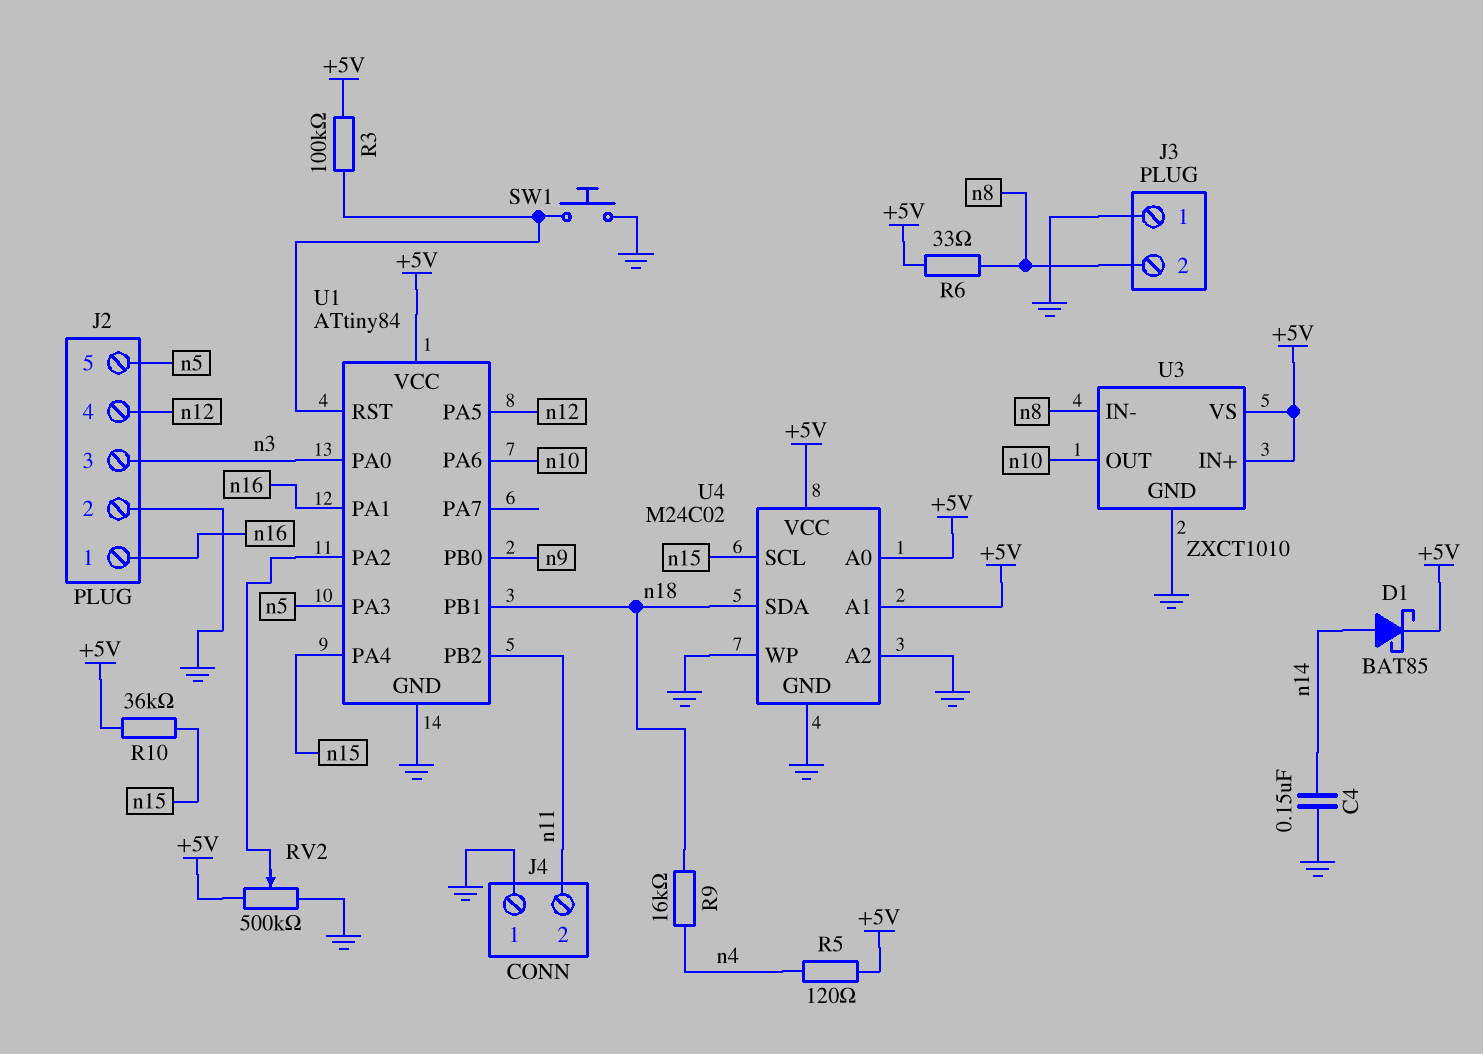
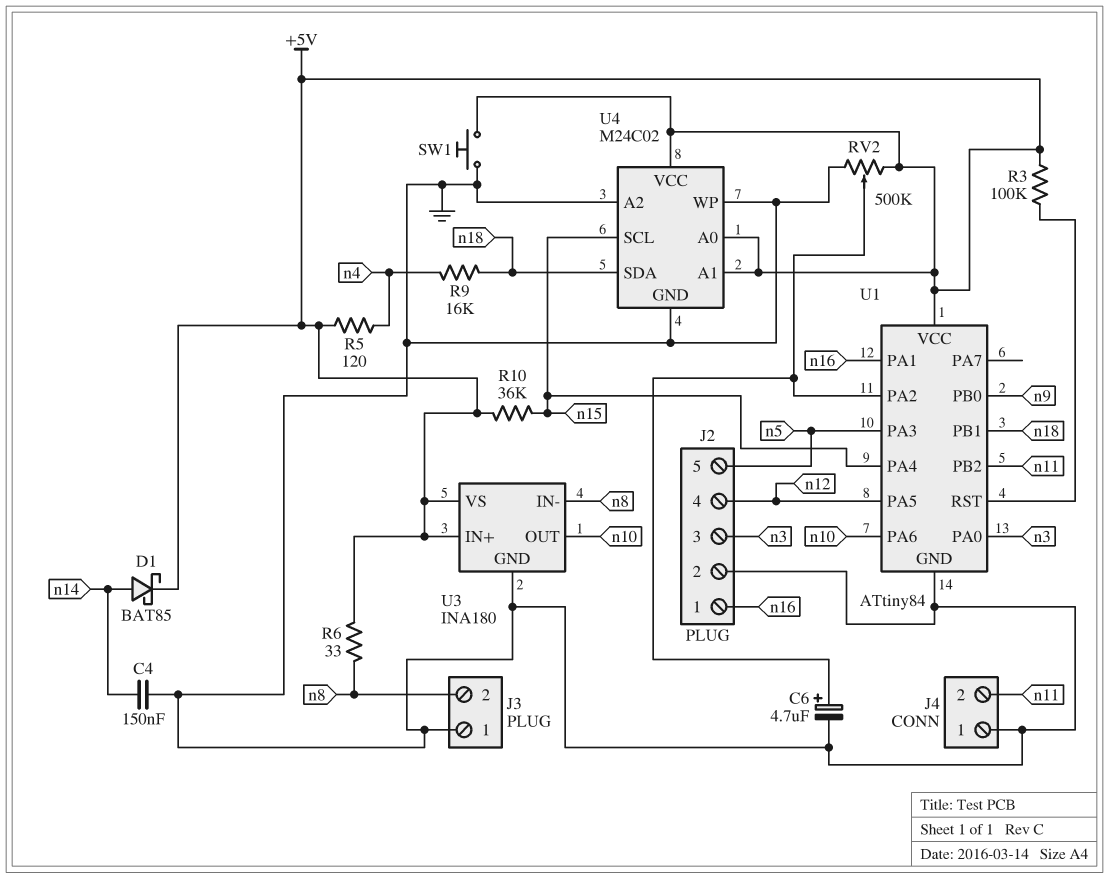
C6: none -> 4.7uF (plus U1/PA2, minus GND)
SW1: button (GND, U1/RST) -> button (+5V, GND)
U3: ZXCT1010 -> INA180

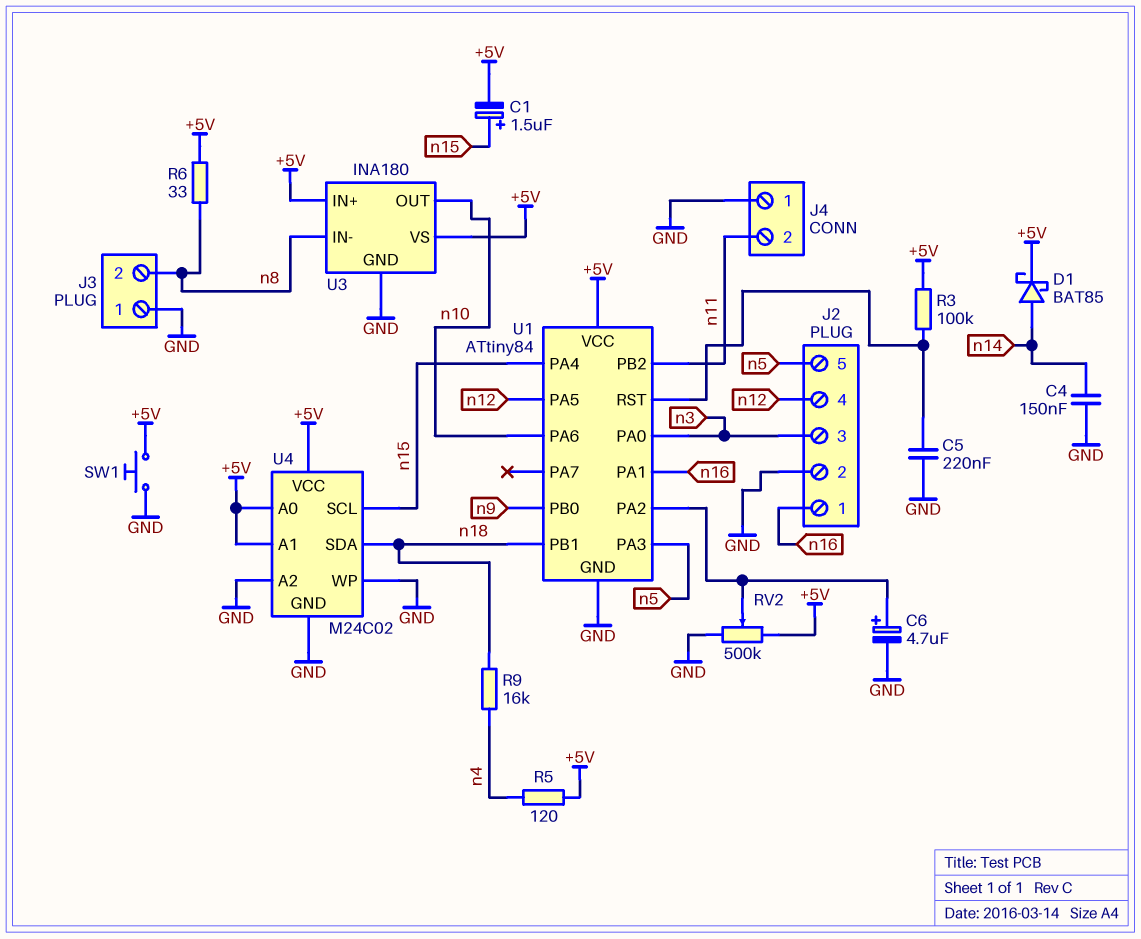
C1: none -> 1.5uF (plus n15, minus +5V)
C5: none -> 220nF (GND, U1/RST)
R10: 36k (+5V, n15) -> none

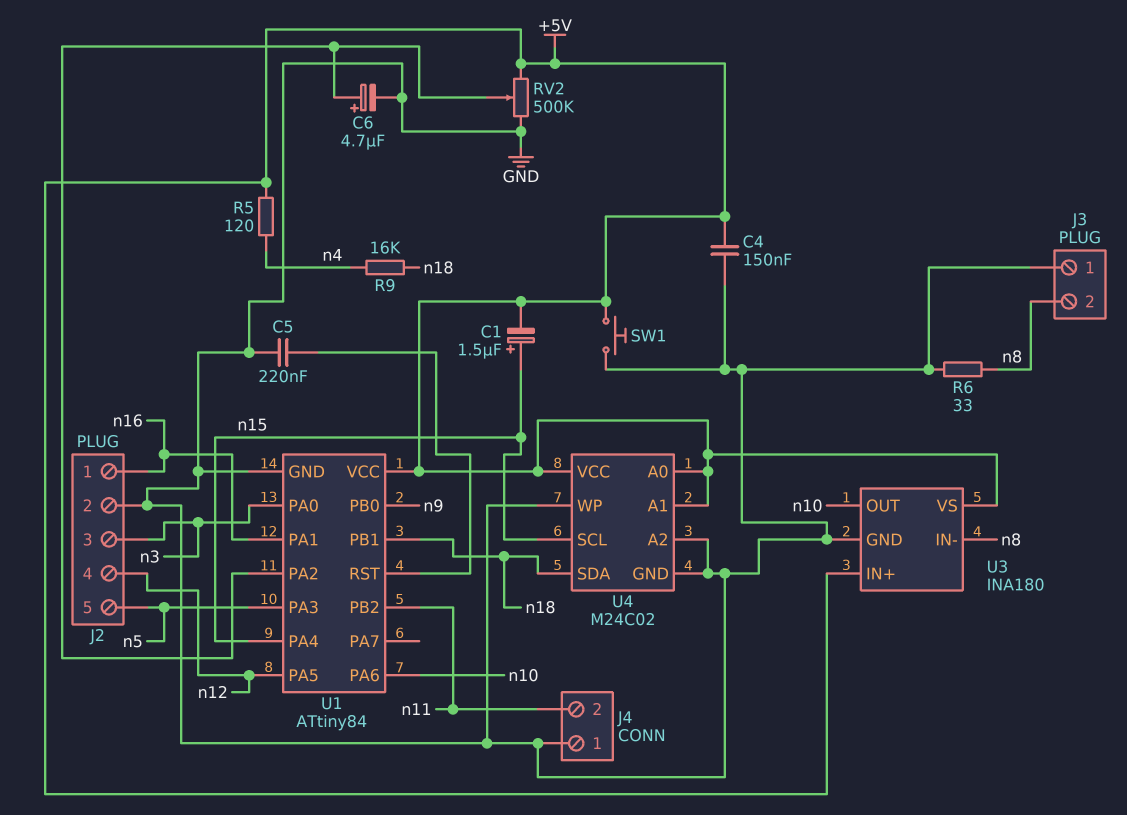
C4: 150nF (GND, n14) -> 150nF (+5V, GND)
D1: schottky BAT85 (A n14, K +5V) -> none
R3: 100k (+5V, U1/RST) -> none
R6: 33 (+5V, n8) -> 33 (GND, n8)

